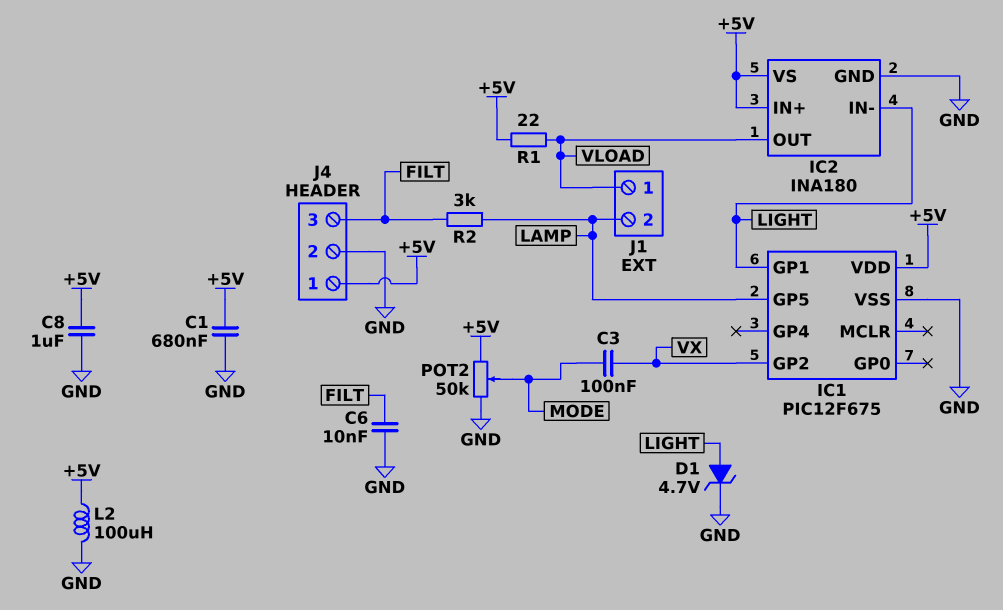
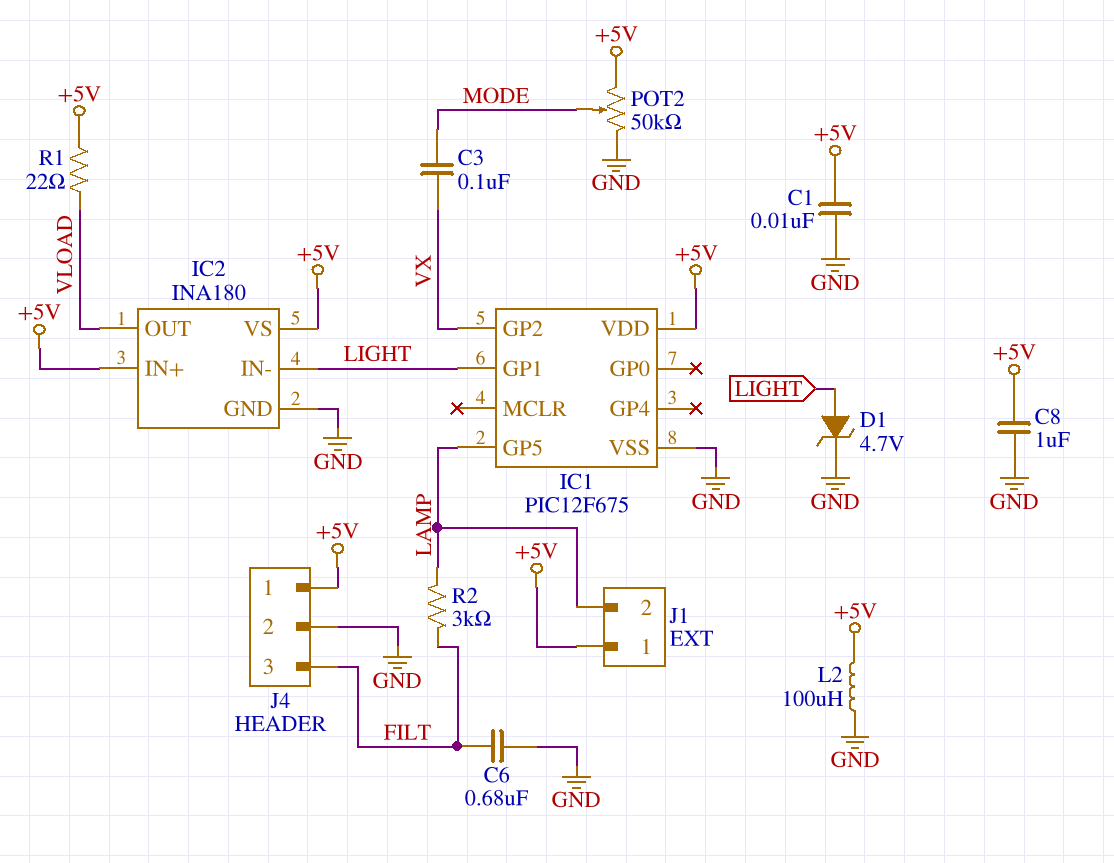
C1: 680nF (+5V, GND) -> 10nF (+5V, GND)
C6: 10nF (FILT, GND) -> 680nF (FILT, GND)
J1 pin 1: VLOAD -> +5V

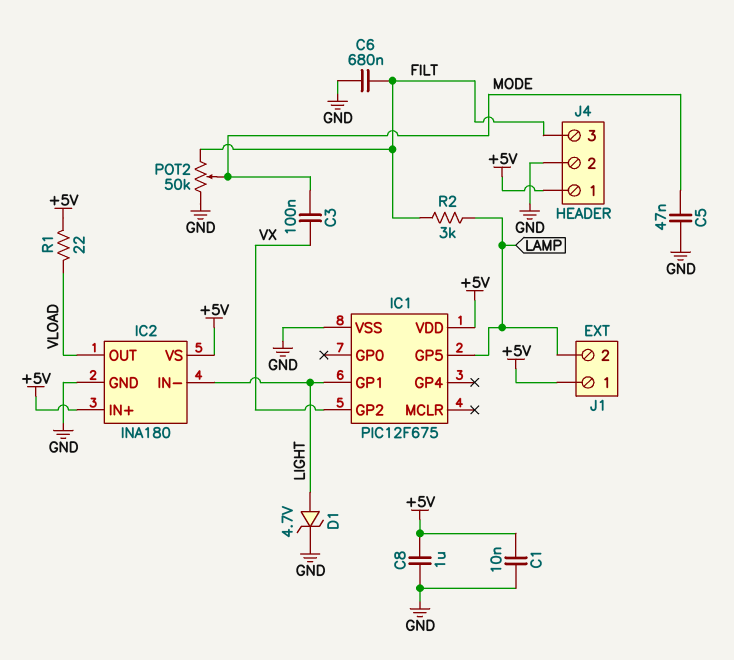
C5: none -> 47nF (GND, MODE)
L2: 100uH (+5V, GND) -> none
POT2: 50k (+5V, GND, wiper MODE) -> 50k (FILT, GND, wiper MODE)

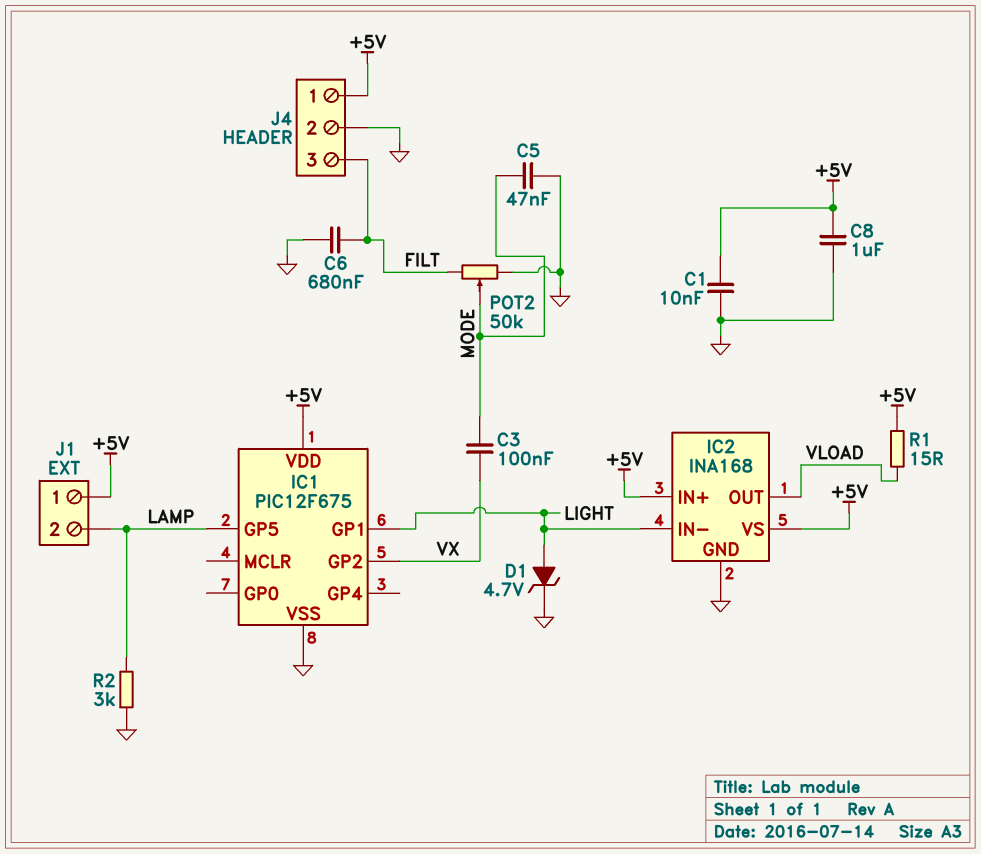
IC2: INA180 -> INA168
R1: 22 (+5V, VLOAD) -> 15 (+5V, VLOAD)
R2: 3k (FILT, LAMP) -> 3k (GND, LAMP)

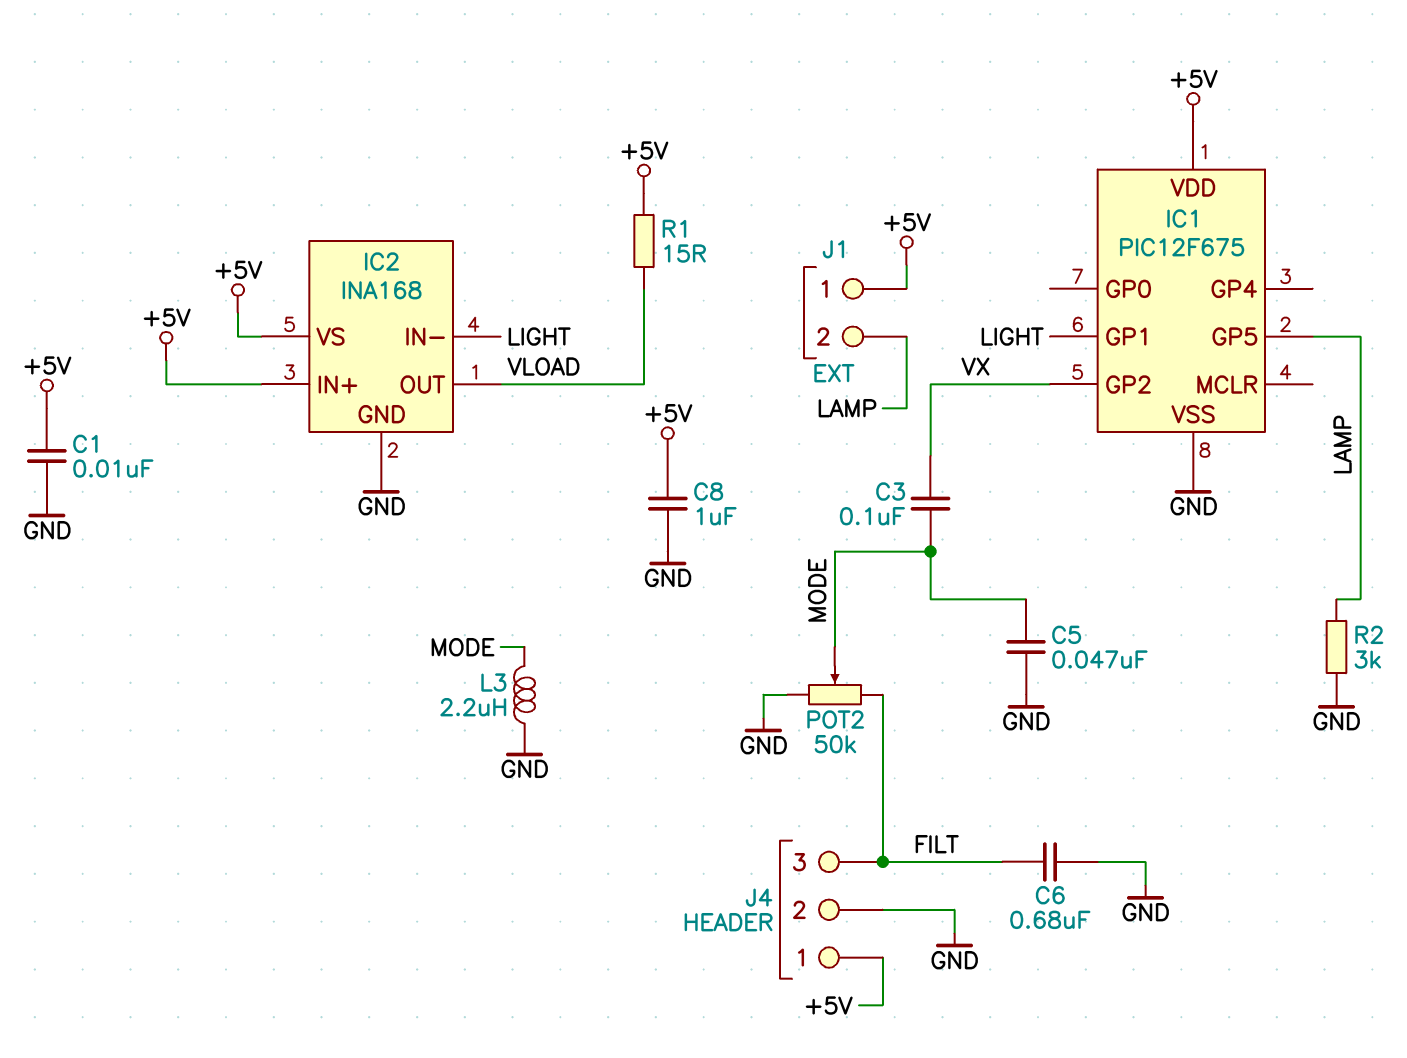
D1: zener 4.7V (A LIGHT, K GND) -> none
L3: none -> 2.2uH (GND, MODE)

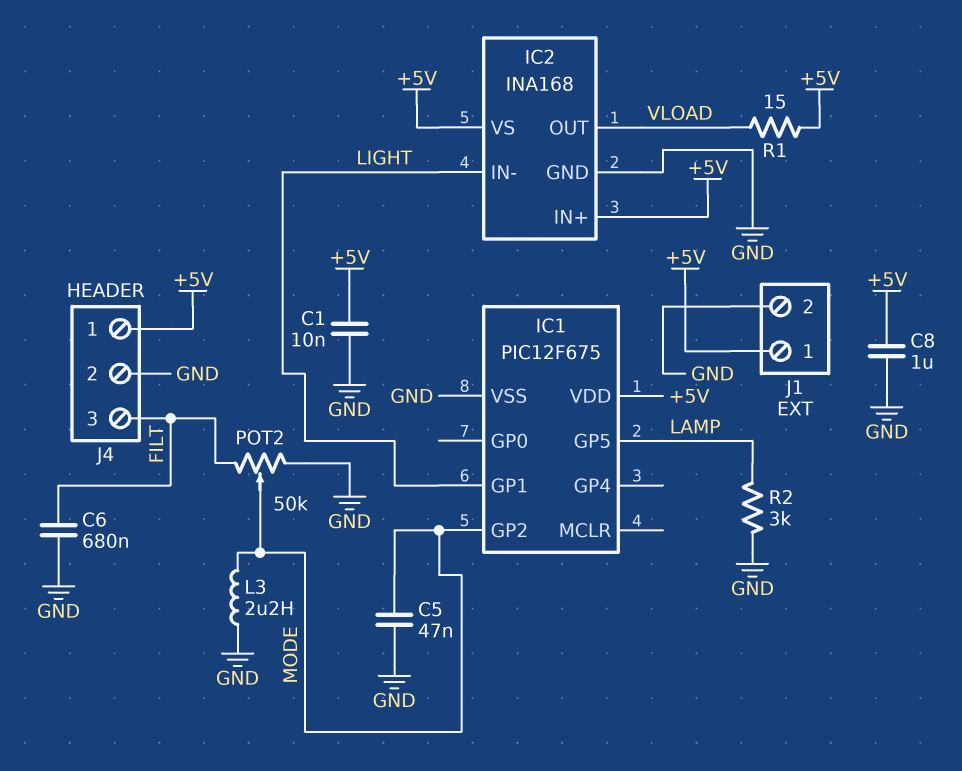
C3: 100nF (MODE, VX) -> none
IC1 pin GP2: VX -> MODE
J1 pin 2: LAMP -> GND

